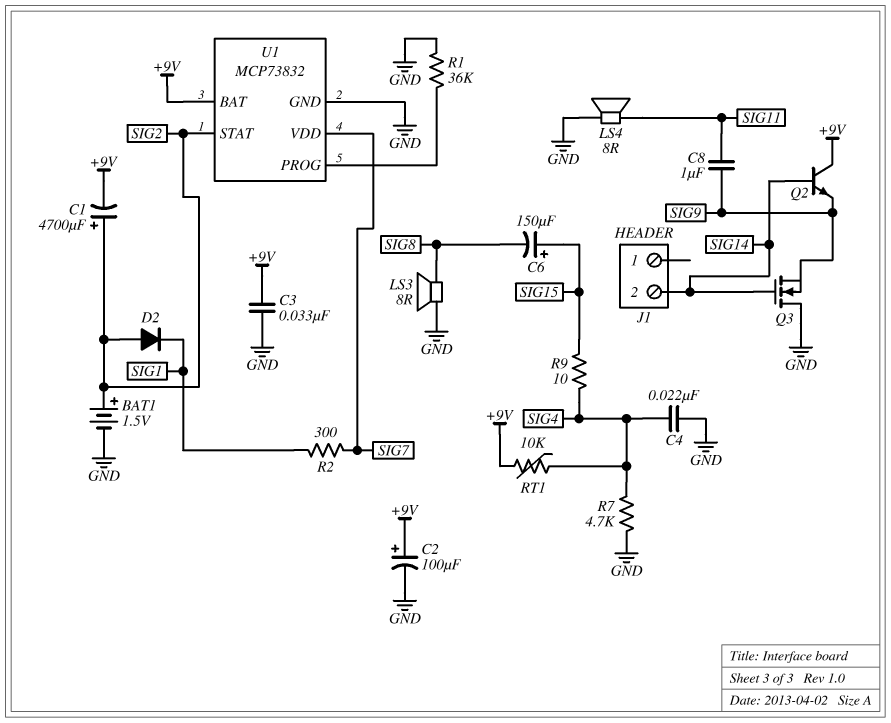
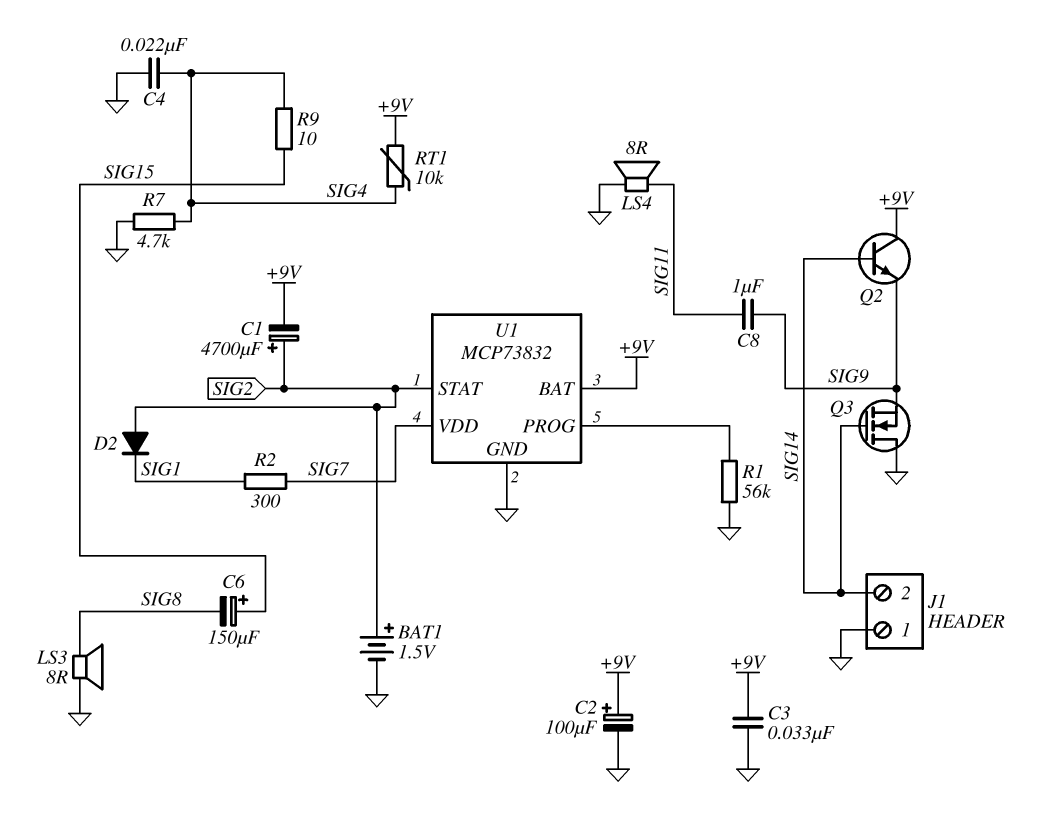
J1 pin 1: none -> GND
R1: 36k (GND, U1/PROG) -> 56k (GND, U1/PROG)

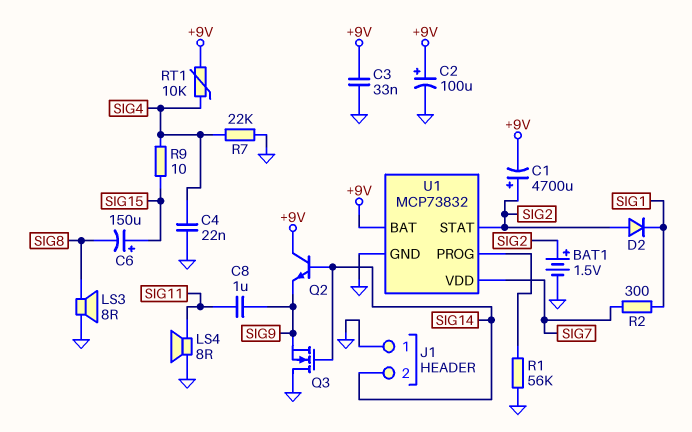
R7: 4.7k (GND, SIG4) -> 22k (GND, SIG4)

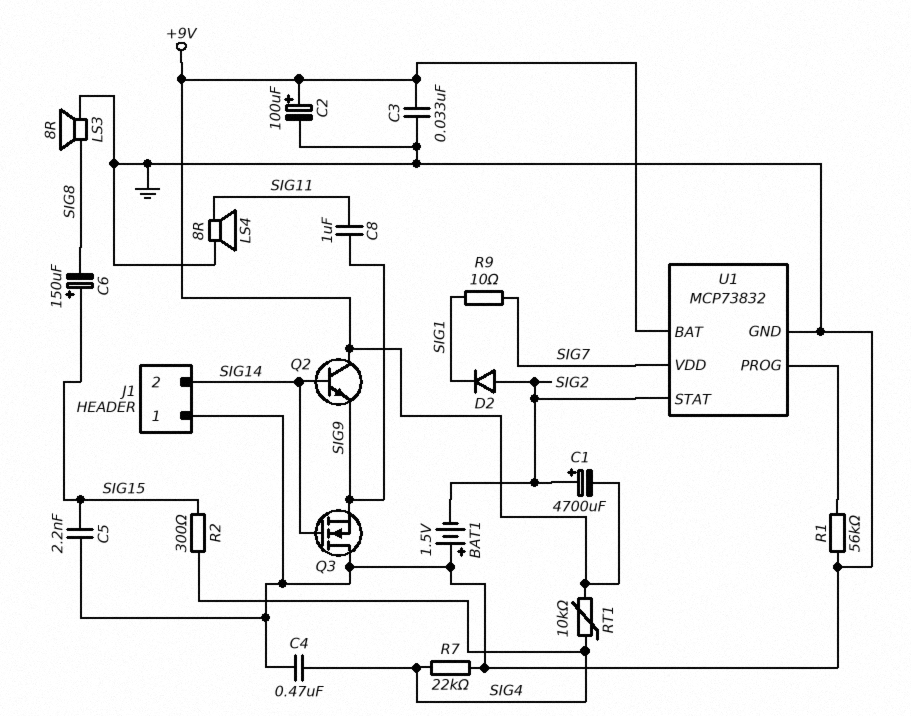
BAT1: 1.5V (plus SIG2, minus GND) -> 1.5V (plus GND, minus SIG2)
C4: 22nF (GND, SIG4) -> 470nF (GND, SIG4)
C5: none -> 2.2nF (GND, SIG15)
R2: 300 (SIG1, SIG7) -> 300 (SIG4, SIG15)
R9: 10 (SIG4, SIG15) -> 10 (SIG1, SIG7)

